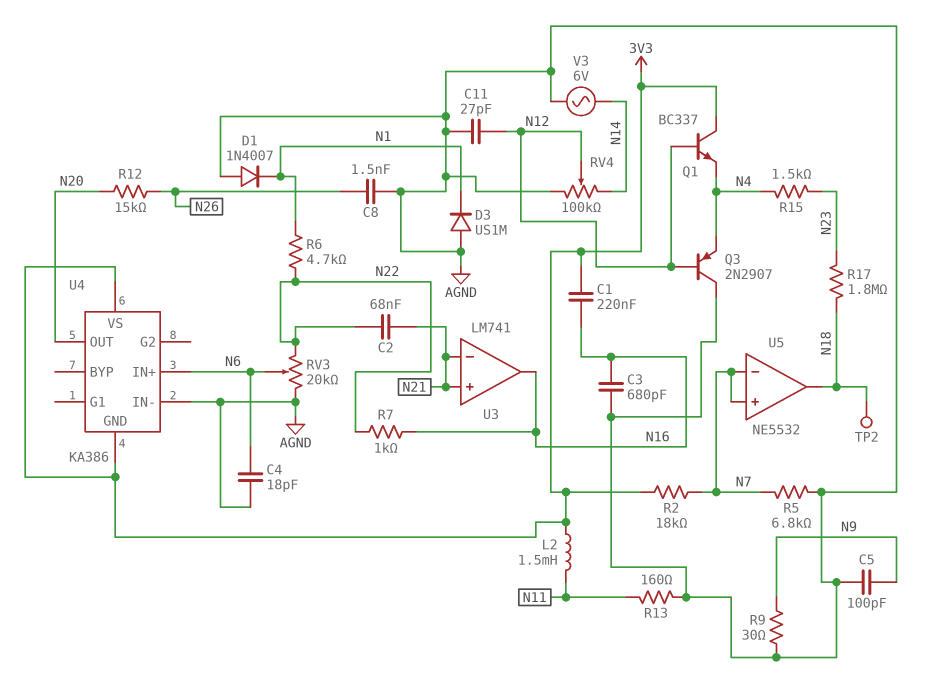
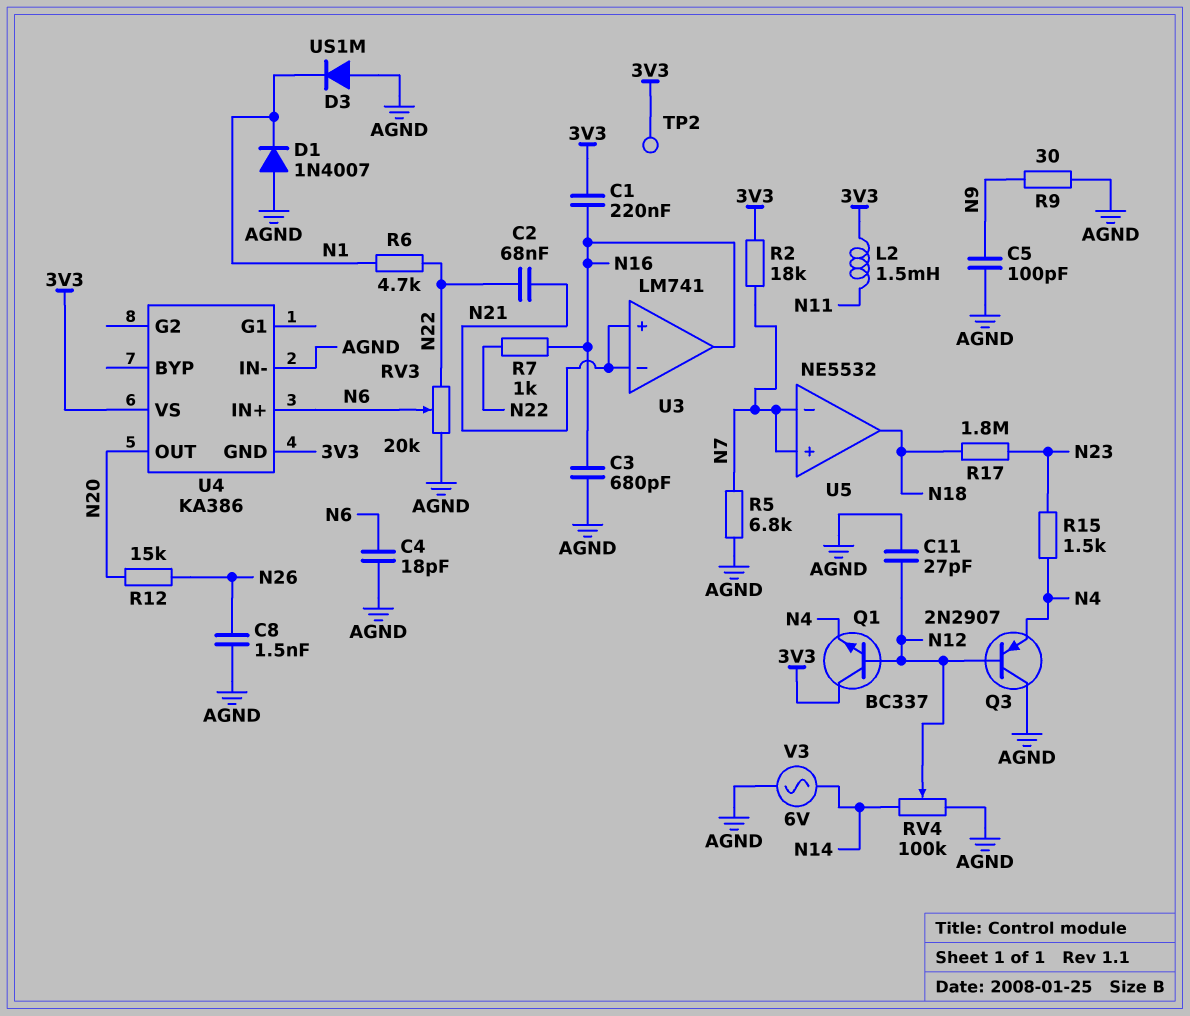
R13: 160 (AGND, N11) -> none
TP2: test point (N18) -> test point (3V3)

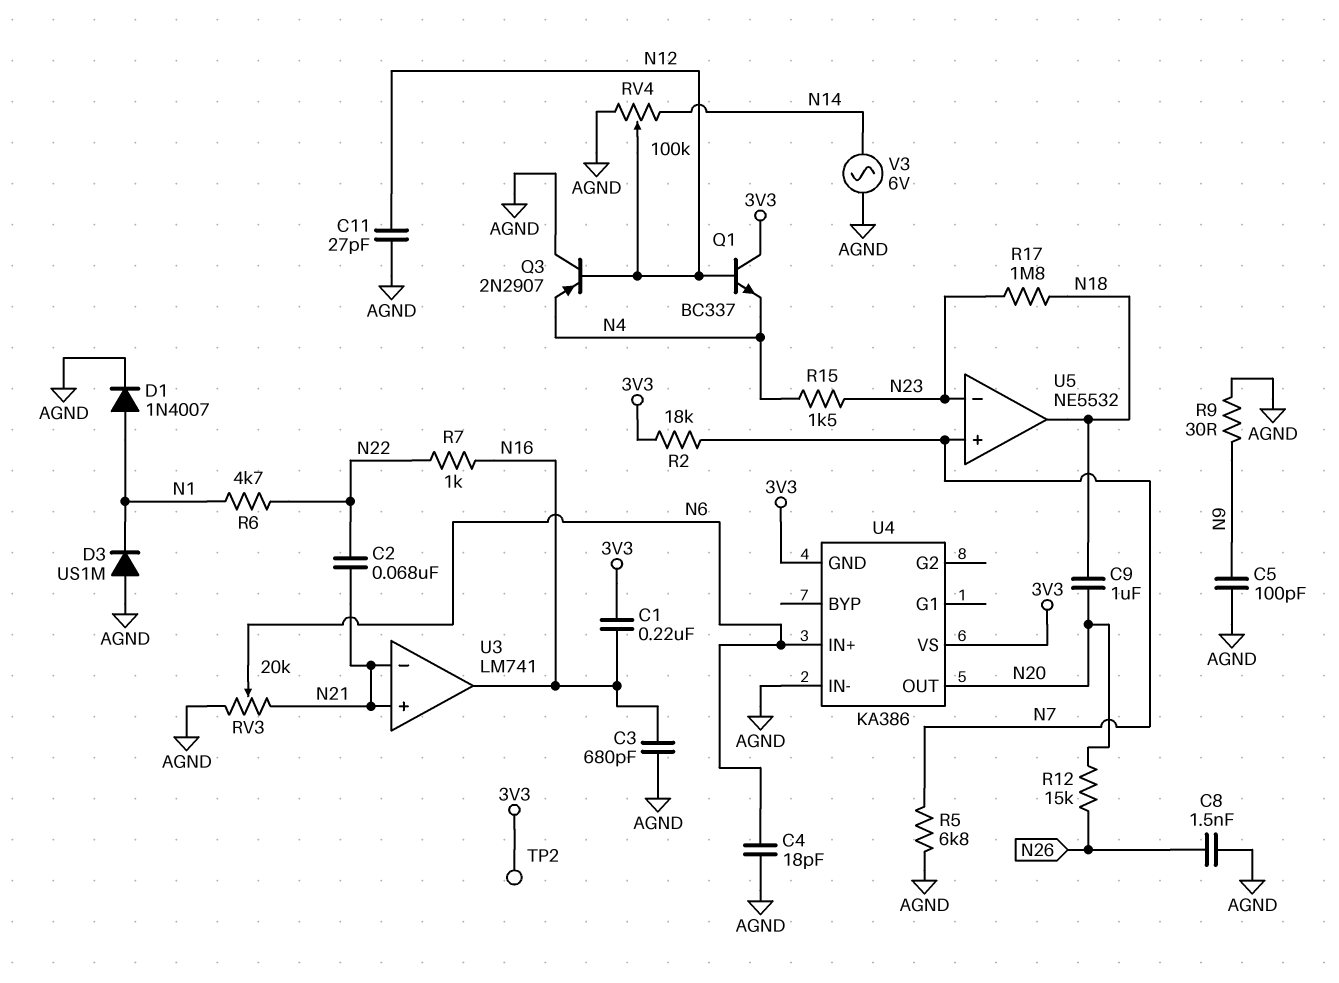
C9: none -> 1uF (N18, N20)
D1: diode 1N4007 (A AGND, K N1) -> diode 1N4007 (A N1, K AGND)
L2: 1.5mH (3V3, N11) -> none
RV3: 20k (AGND, N22, wiper N6) -> 20k (AGND, N21, wiper N6)
U5 pin in-: N7 -> N23

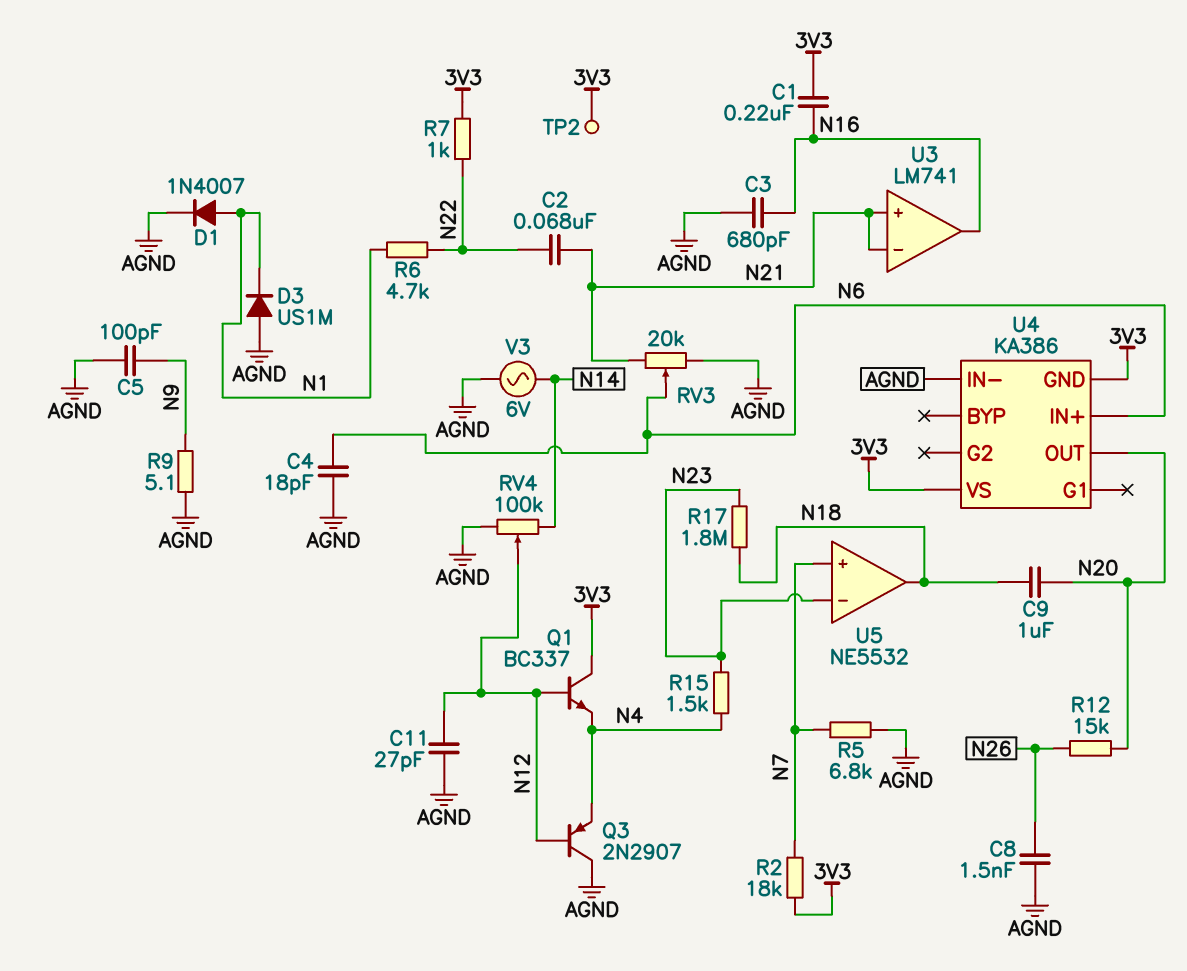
R7: 1k (N16, N22) -> 1k (3V3, N22)
R9: 30 (AGND, N9) -> 5.1 (AGND, N9)

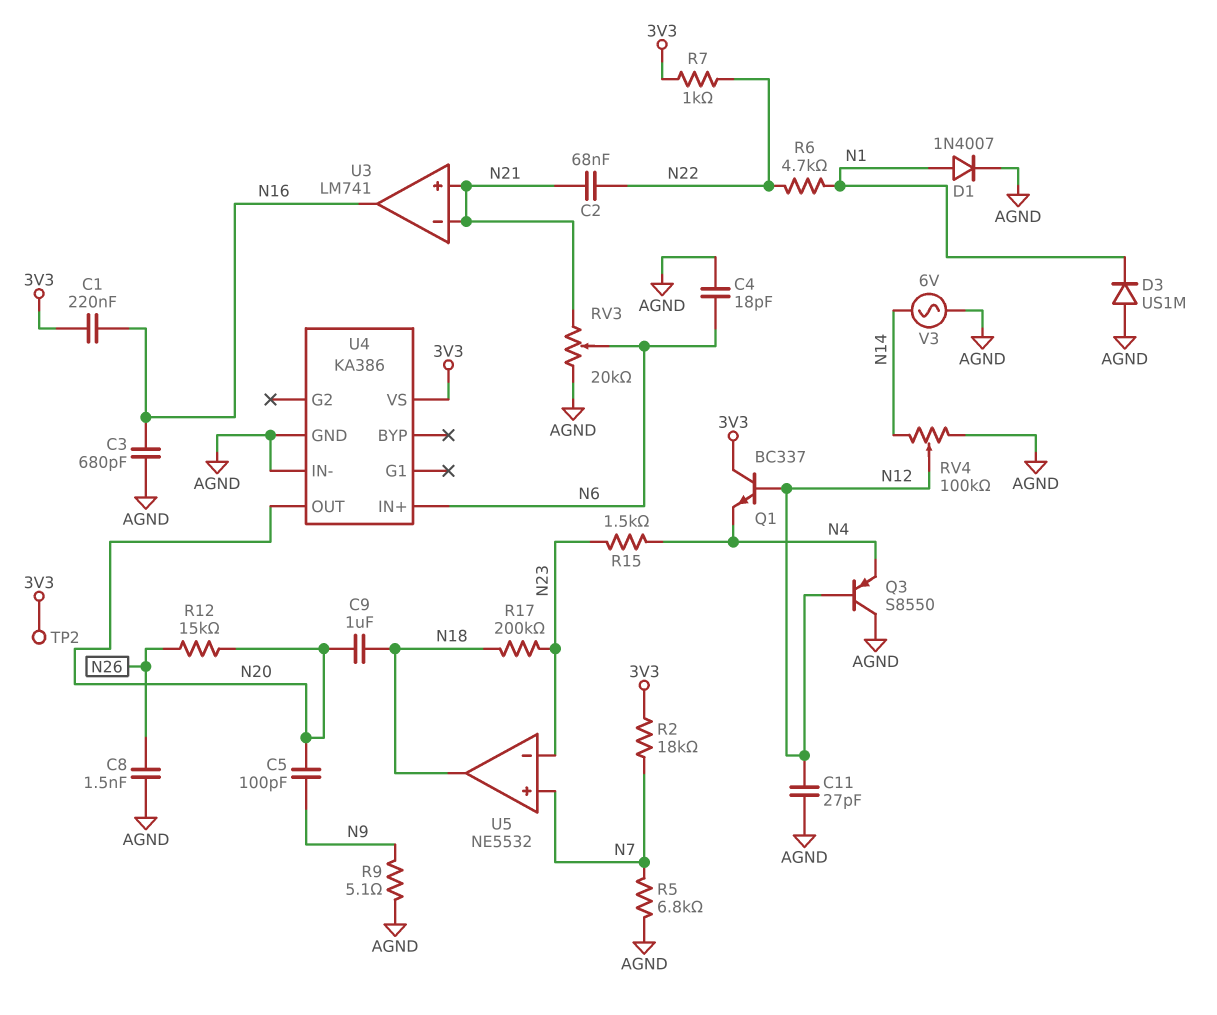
C5: 100pF (AGND, N9) -> 100pF (N9, N20)
Q3: PNP 2N2907 (B N12, C AGND, E N4) -> PNP S8550 (B N12, C AGND, E N4)
R17: 1.8M (N18, N23) -> 200k (N18, N23)
U4 pin GND: 3V3 -> AGND

